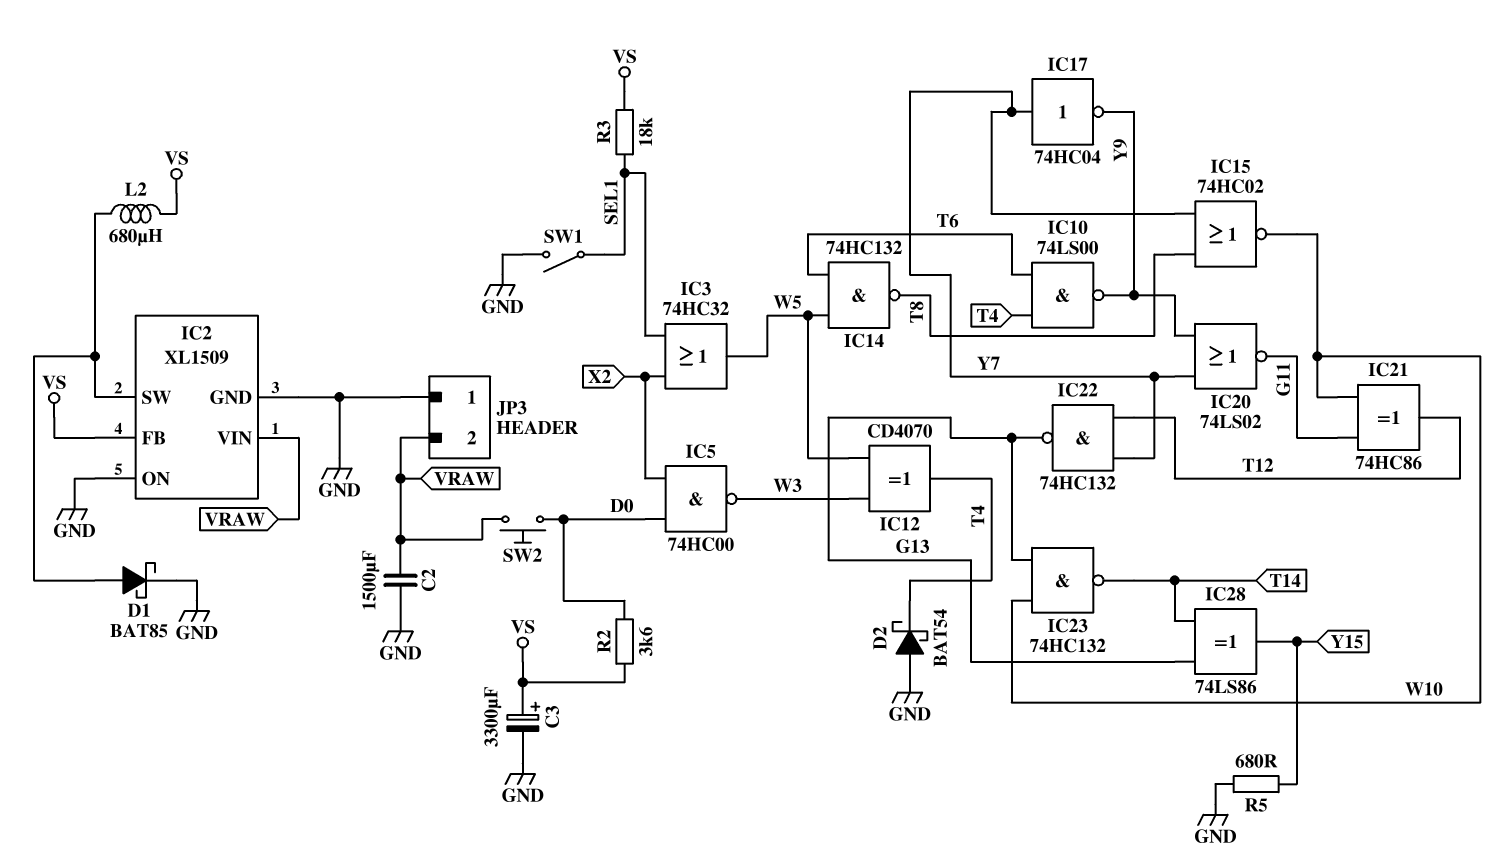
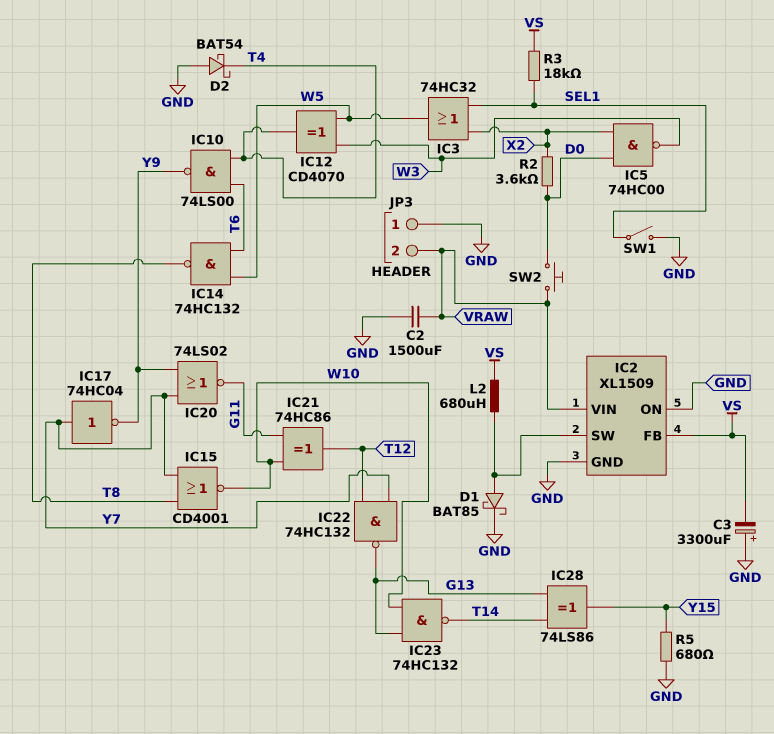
C3: 3300uF (plus VS, minus GND) -> 3300uF (plus GND, minus VS)
IC15: NOR 74HC02 (in T8, in Y7, out W10) -> NOR CD4001 (in T8, in Y7, out W10)
R2: 3.6k (D0, VS) -> 3.6k (D0, X2)

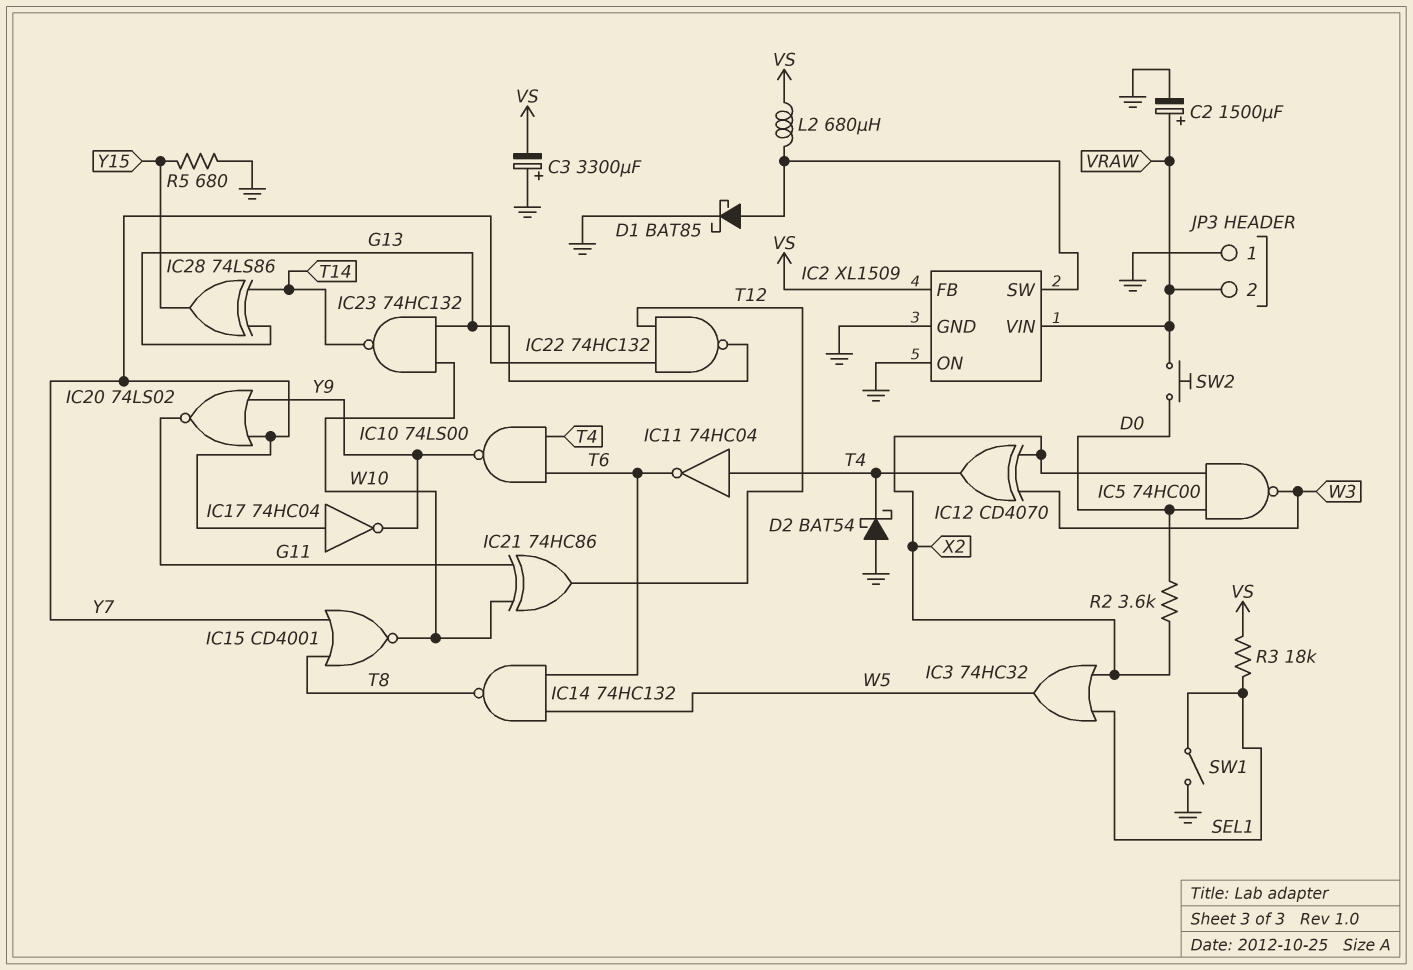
C2: 1500uF (GND, VRAW) -> 1500uF (plus VRAW, minus GND)
IC11: none -> NOT 74HC04 (in T4, out T6)
IC12: XOR CD4070 (in W3, in W5, out T4) -> XOR CD4070 (in W3, in X2, out T4)

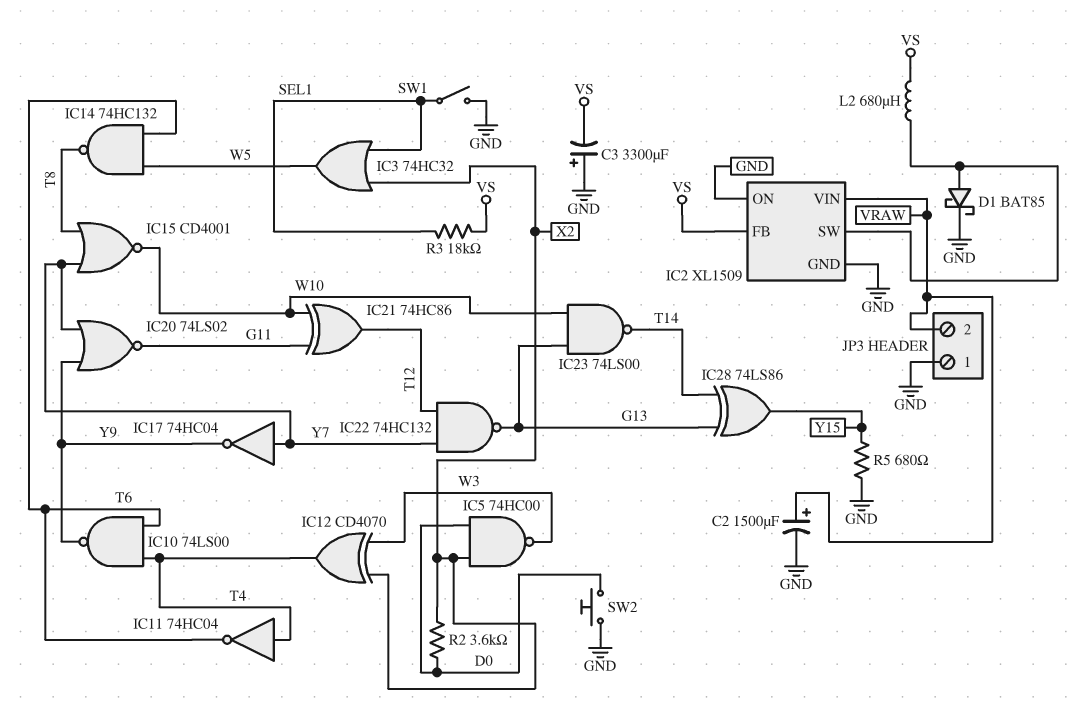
D2: schottky BAT54 (A GND, K T4) -> none
IC23: NAND 74HC132 (in G13, in W10, out T14) -> NAND 74LS00 (in G13, in W10, out T14)
SW2: button (D0, VRAW) -> button (D0, GND)

